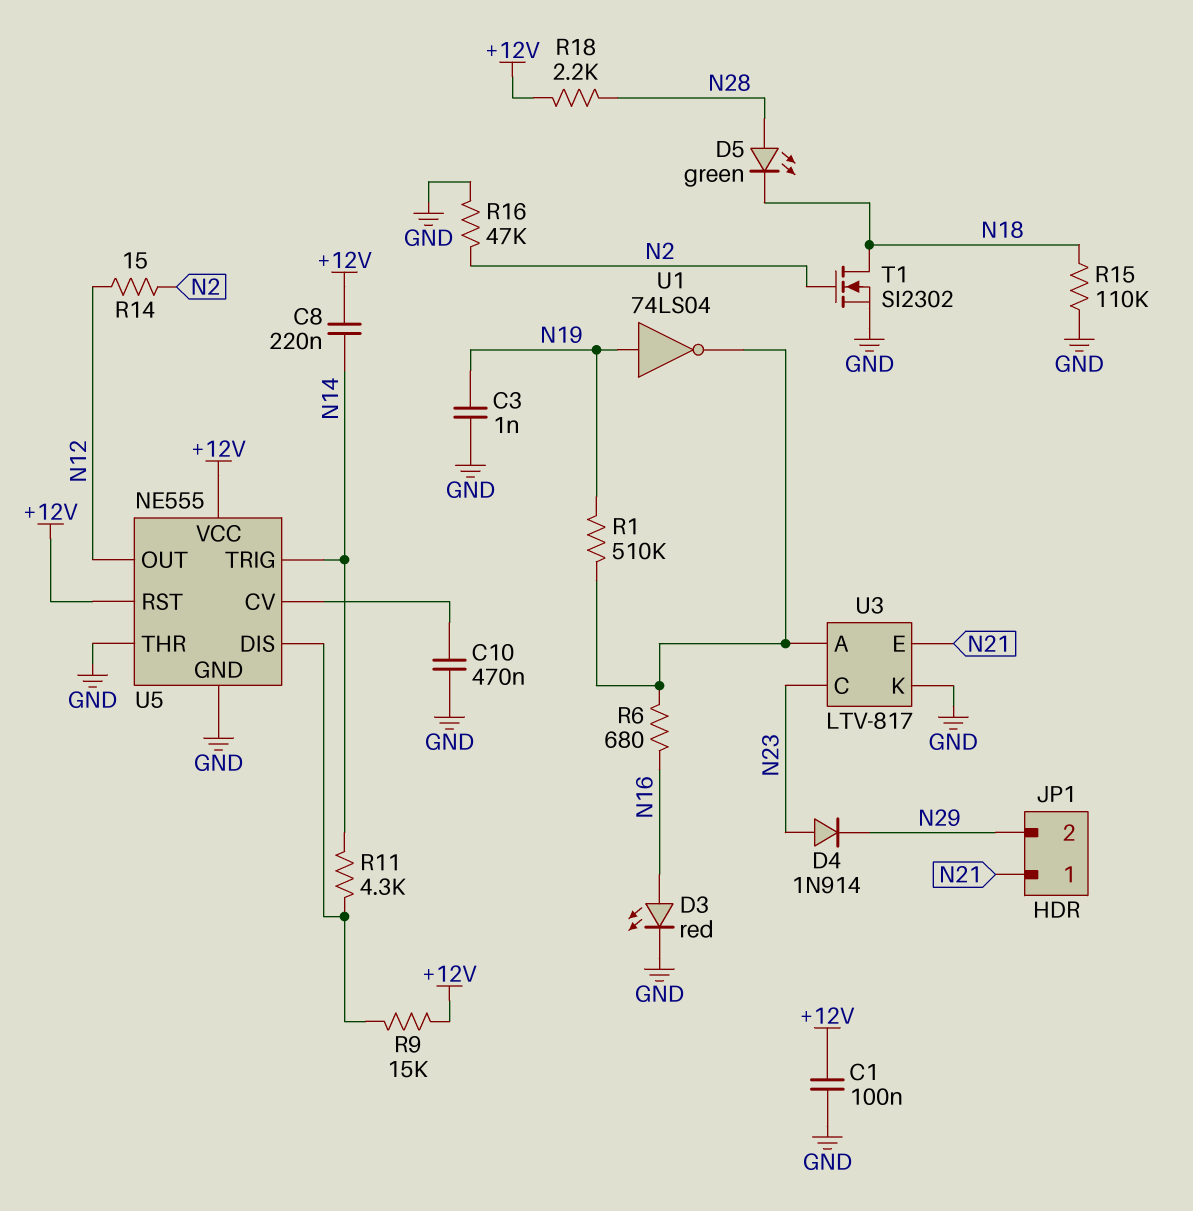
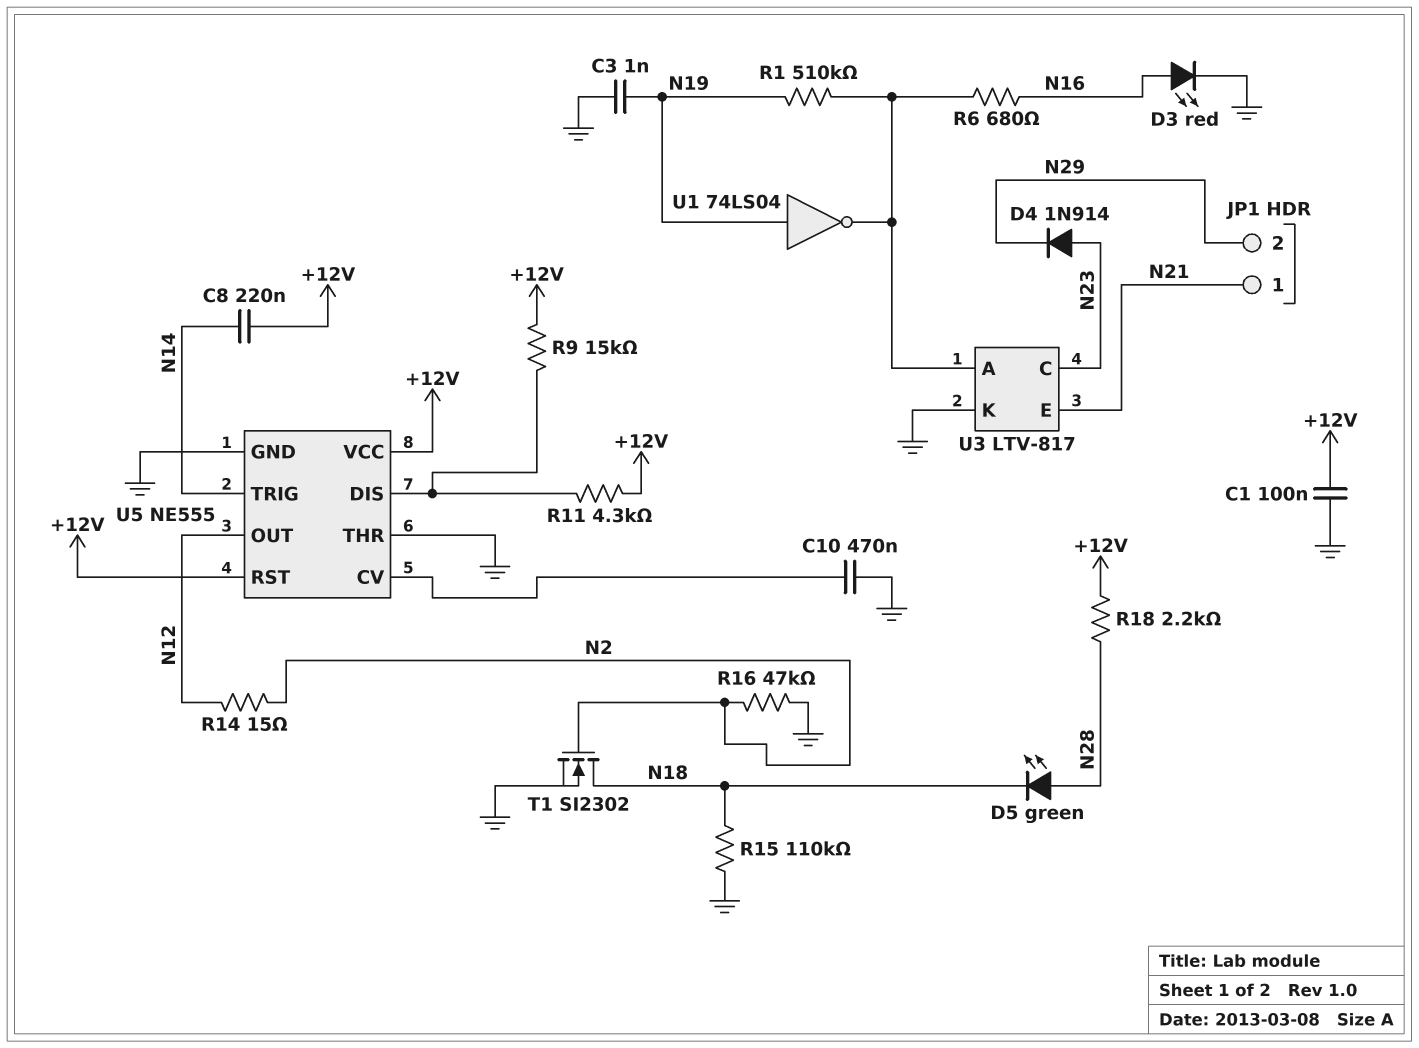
R11: 4.3k (N14, U5/DIS) -> 4.3k (+12V, U5/DIS)

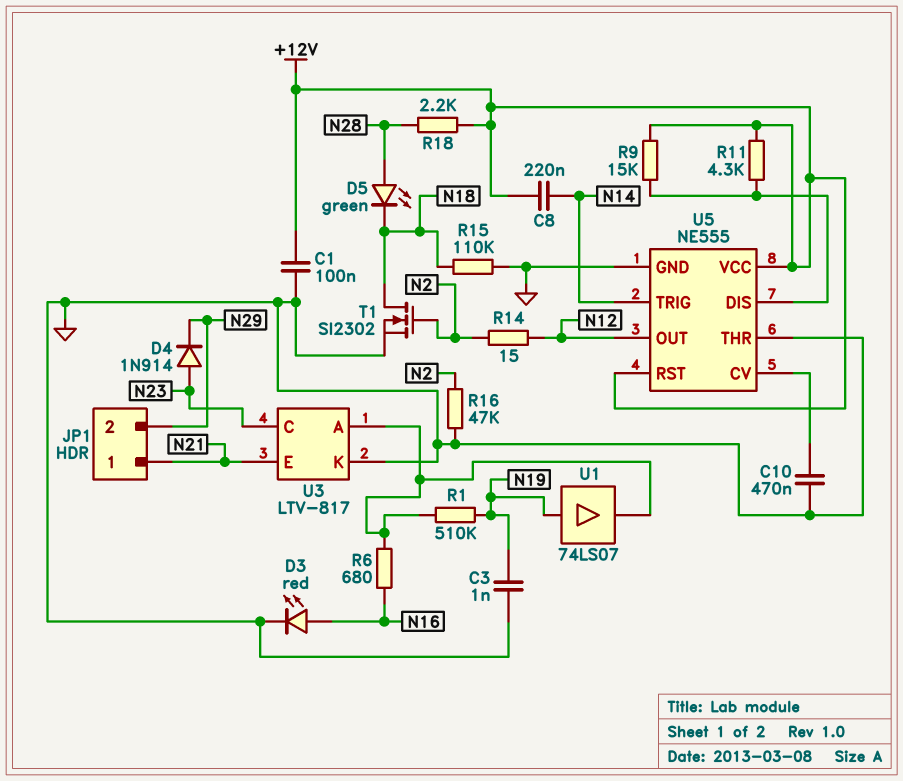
U1: NOT 74LS04 (in N19, out U3/A) -> buffer 74LS07 (in N19, out U3/A)

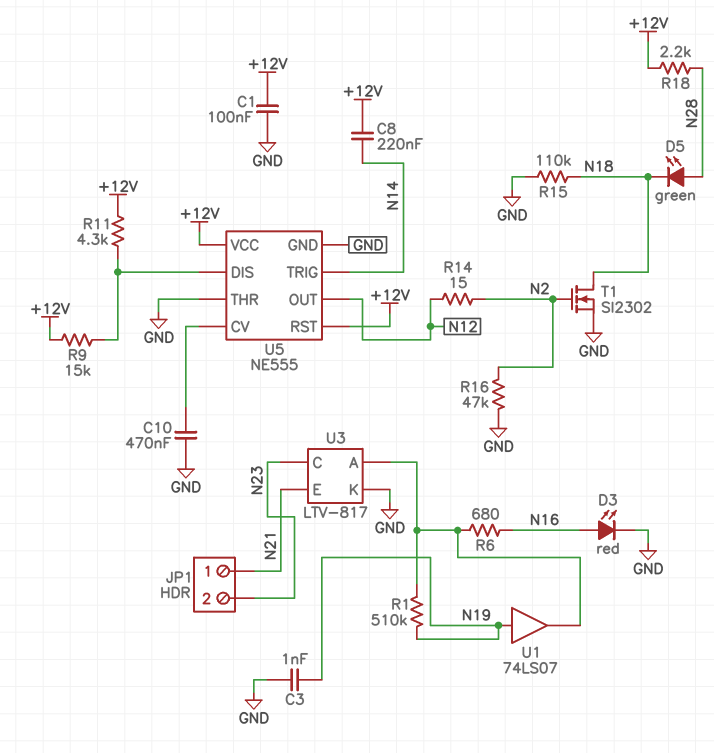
D4: diode 1N914 (A N23, K N29) -> none
JP1 pin 2: N29 -> N23

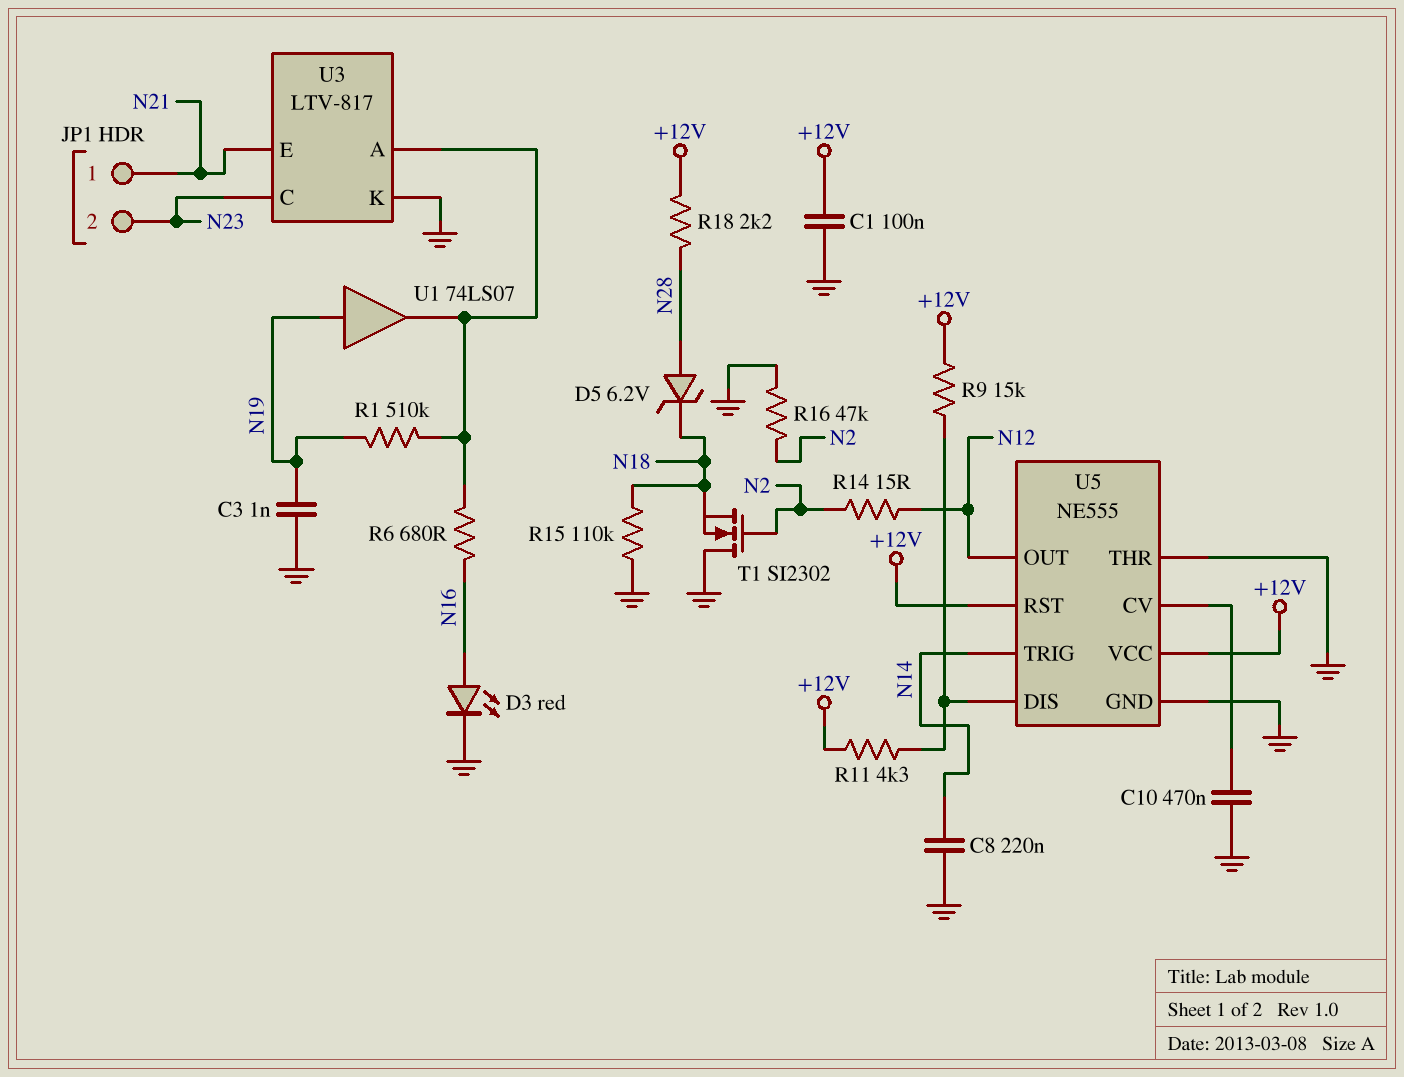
C8: 220nF (+12V, N14) -> 220nF (GND, N14)
D5: LED green (A N28, K N18) -> zener 6.2V (A N28, K N18)
T1: NMOS SI2302 (G N2, D N18, S GND) -> NMOS SI2302 (G N2, D GND, S N18)

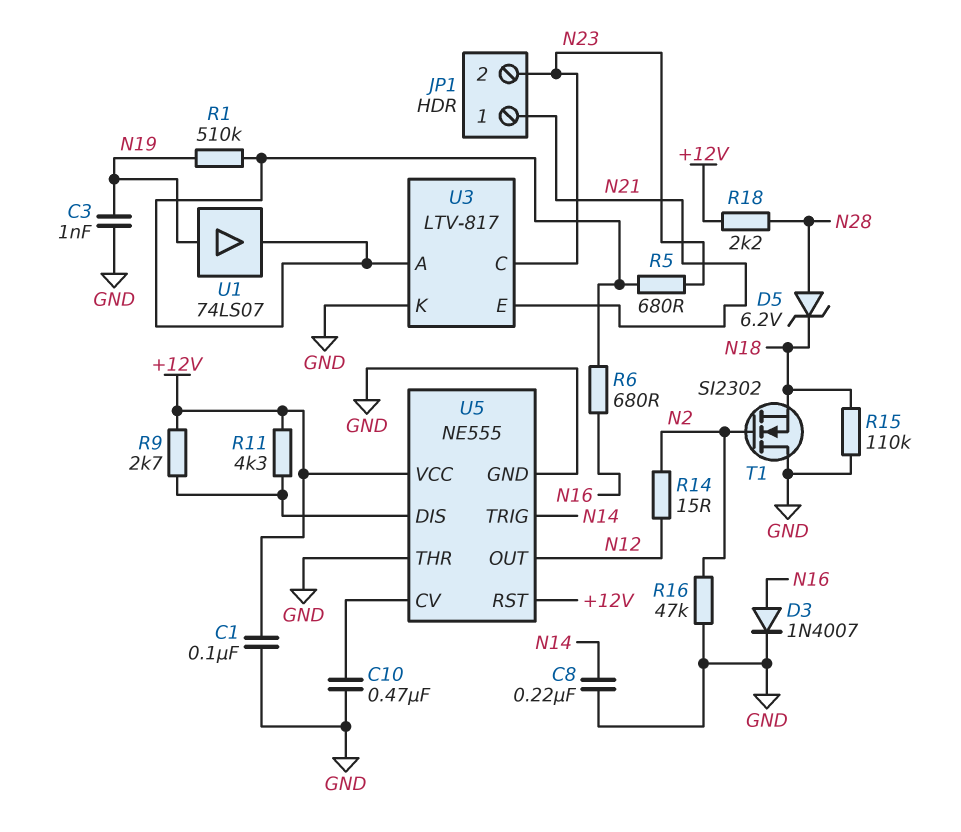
D3: LED red (A N16, K GND) -> diode 1N4007 (A N16, K GND)
R5: none -> 680 (N23, U3/A)
R9: 15k (+12V, U5/DIS) -> 2.7k (+12V, U5/DIS)

